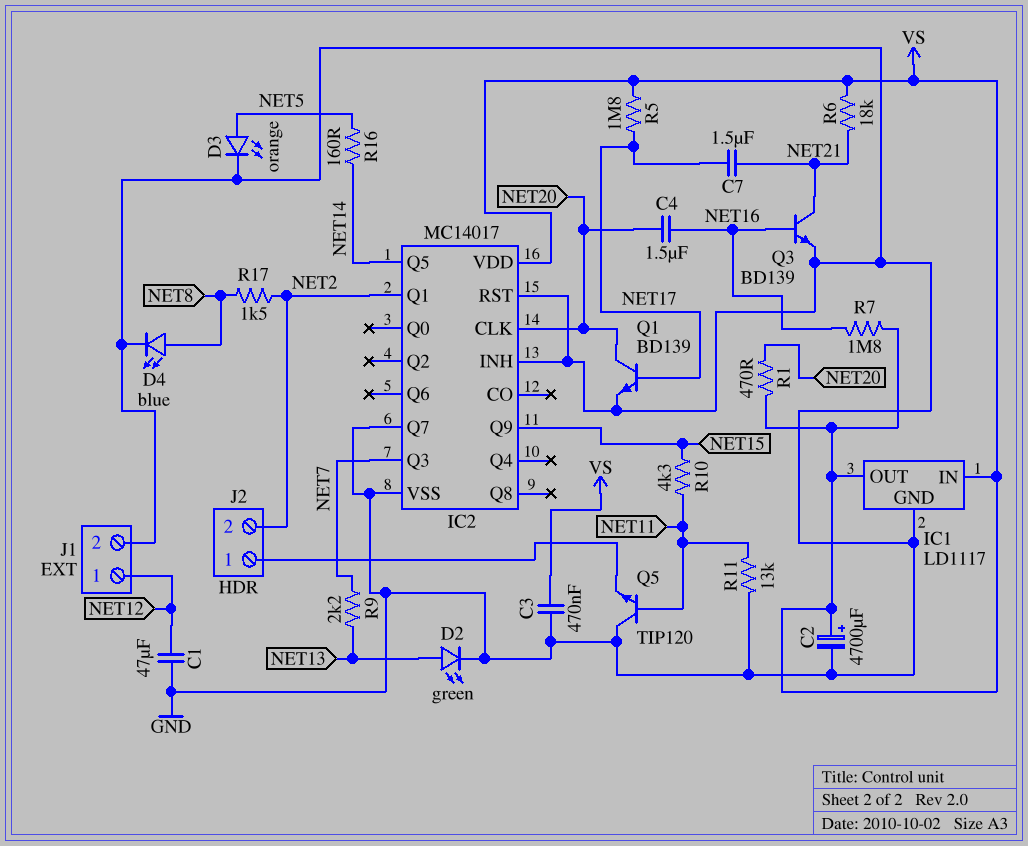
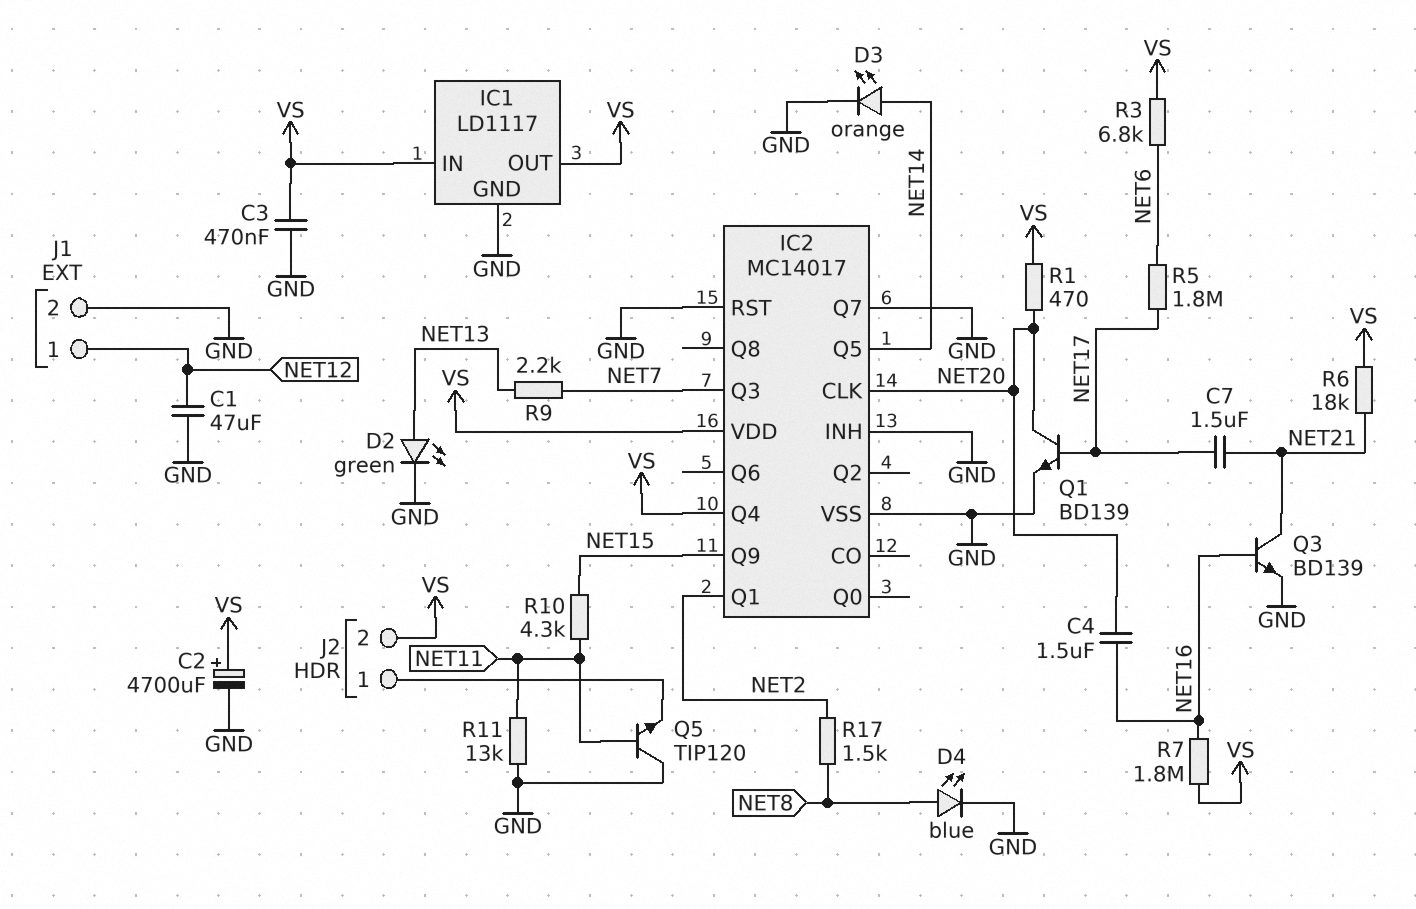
D3: LED orange (A NET5, K GND) -> LED orange (A NET14, K GND)
IC2 pin Q4: none -> VS
J2 pin 2: NET2 -> VS
R3: none -> 6.8k (NET6, VS)
R5: 1.8M (NET17, VS) -> 1.8M (NET6, NET17)
R16: 160 (NET5, NET14) -> none

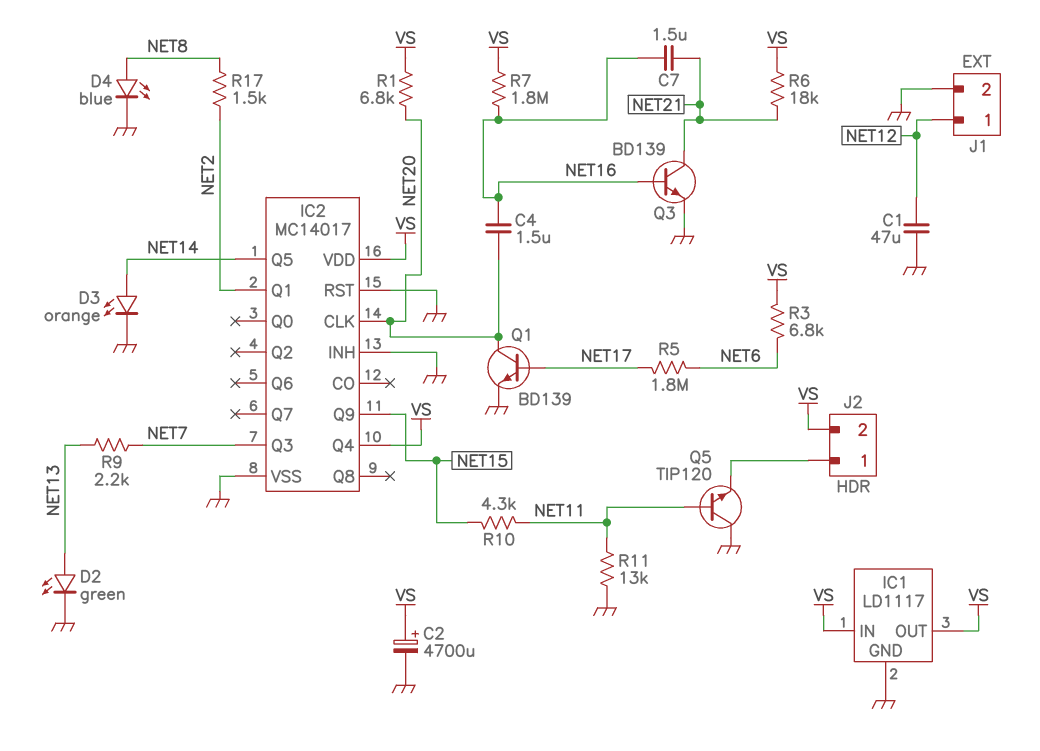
C3: 470nF (GND, VS) -> none
C7: 1.5uF (NET17, NET21) -> 1.5uF (NET16, NET21)
IC2 pin Q7: GND -> none
R1: 470 (NET20, VS) -> 6.8k (NET20, VS)

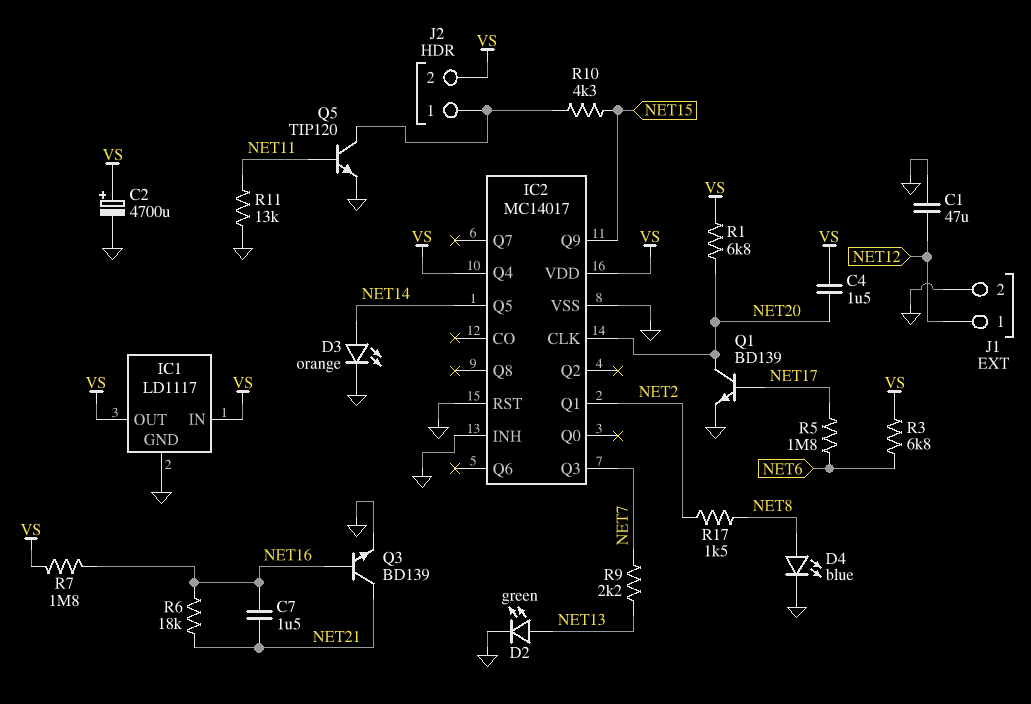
C4: 1.5uF (NET16, NET20) -> 1.5uF (NET20, VS)
Q5: NPN TIP120 (B NET11, C GND, E J2/1) -> NPN TIP120 (B NET11, C J2/1, E GND)
R6: 18k (NET21, VS) -> 18k (NET16, NET21)
R10: 4.3k (NET11, NET15) -> 4.3k (J2/1, NET15)

